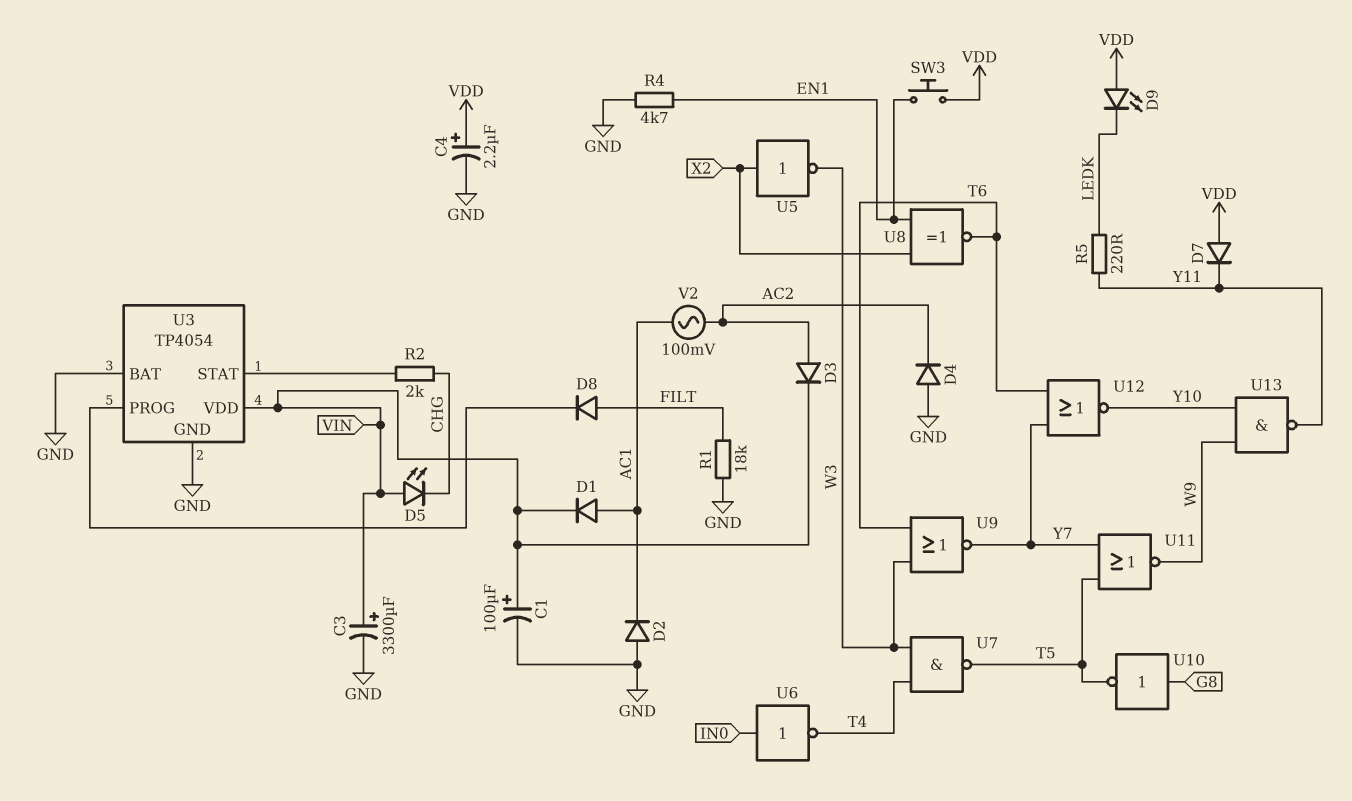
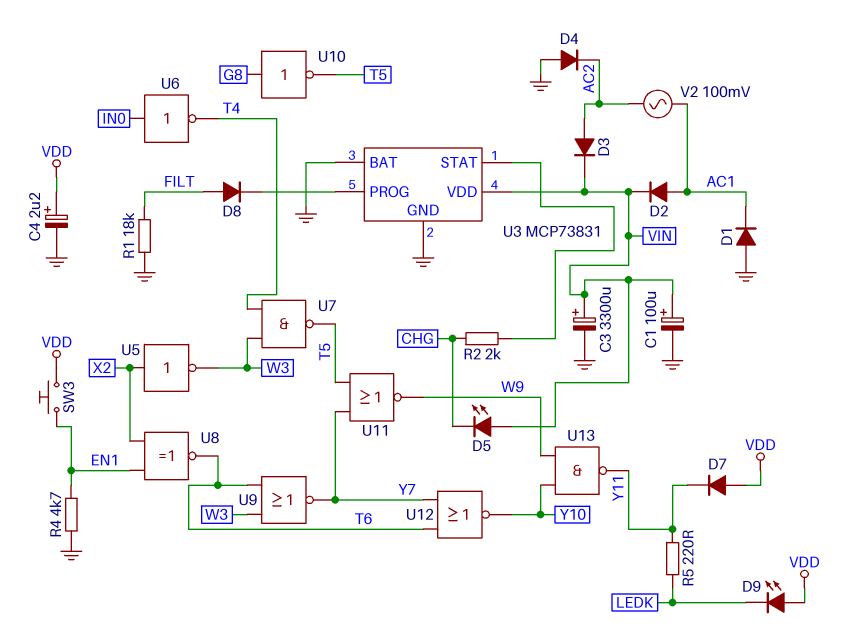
D1: diode (A AC1, K VIN) -> diode (A GND, K AC1)
D2: diode (A GND, K AC1) -> diode (A AC1, K VIN)
U3: TP4054 -> MCP73831

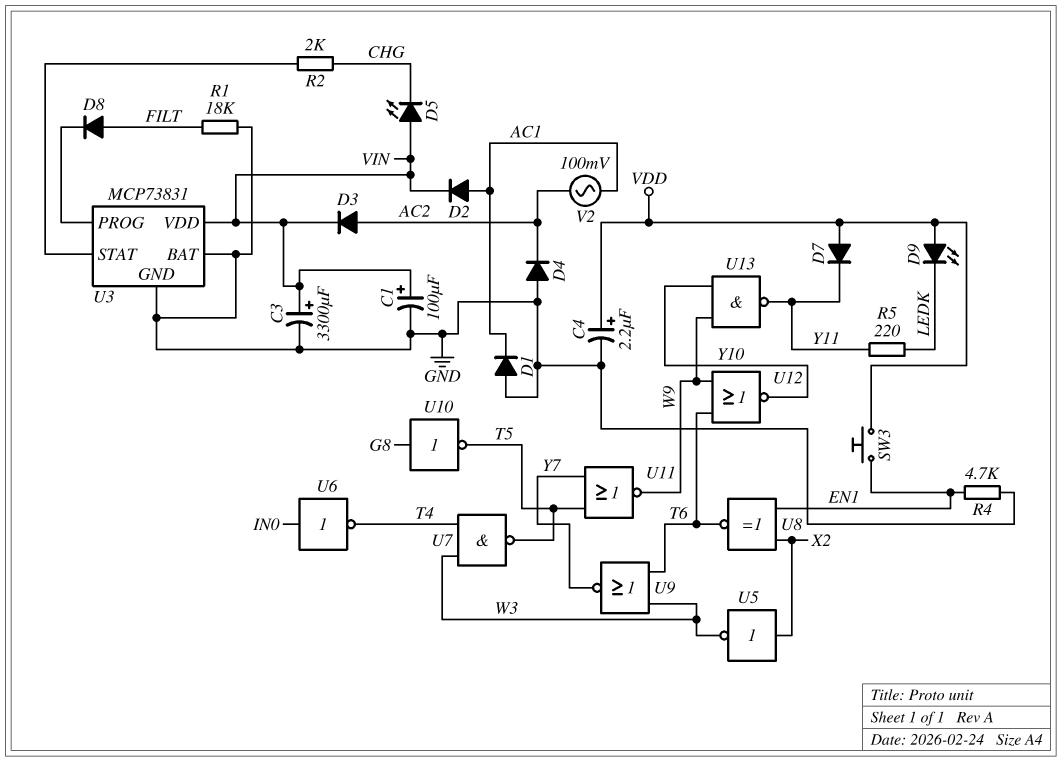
U12: NOR (in T6, in Y7, out Y10) -> NOR (in T6, in W9, out Y10)

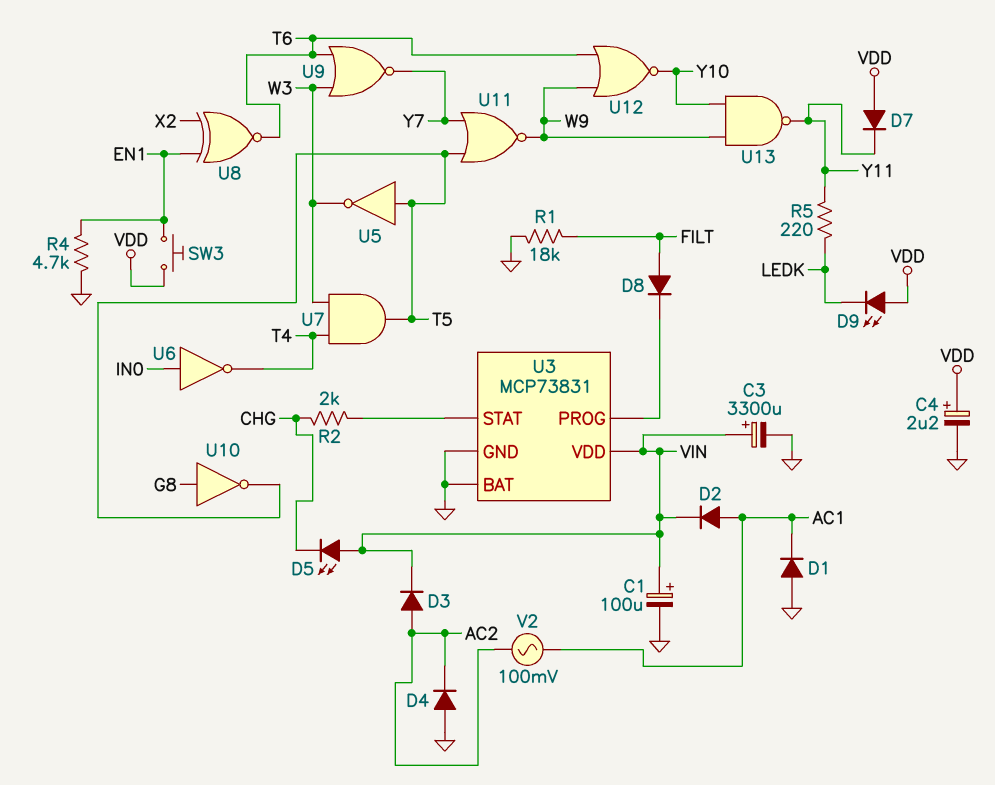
U5: NOT (in X2, out W3) -> NOT (in T5, out W3)
U7: NAND (in T4, in W3, out T5) -> AND (in T4, in W3, out T5)

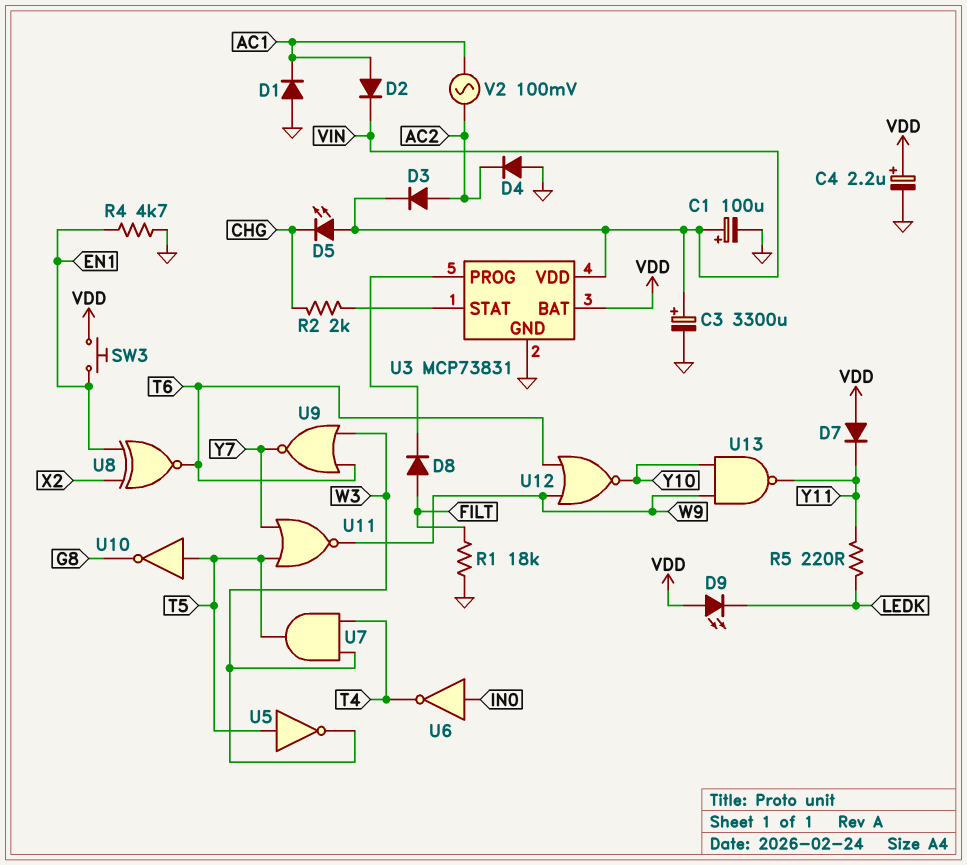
U3 pin BAT: GND -> VDD
U10: NOT (in G8, out T5) -> NOT (in T5, out G8)

